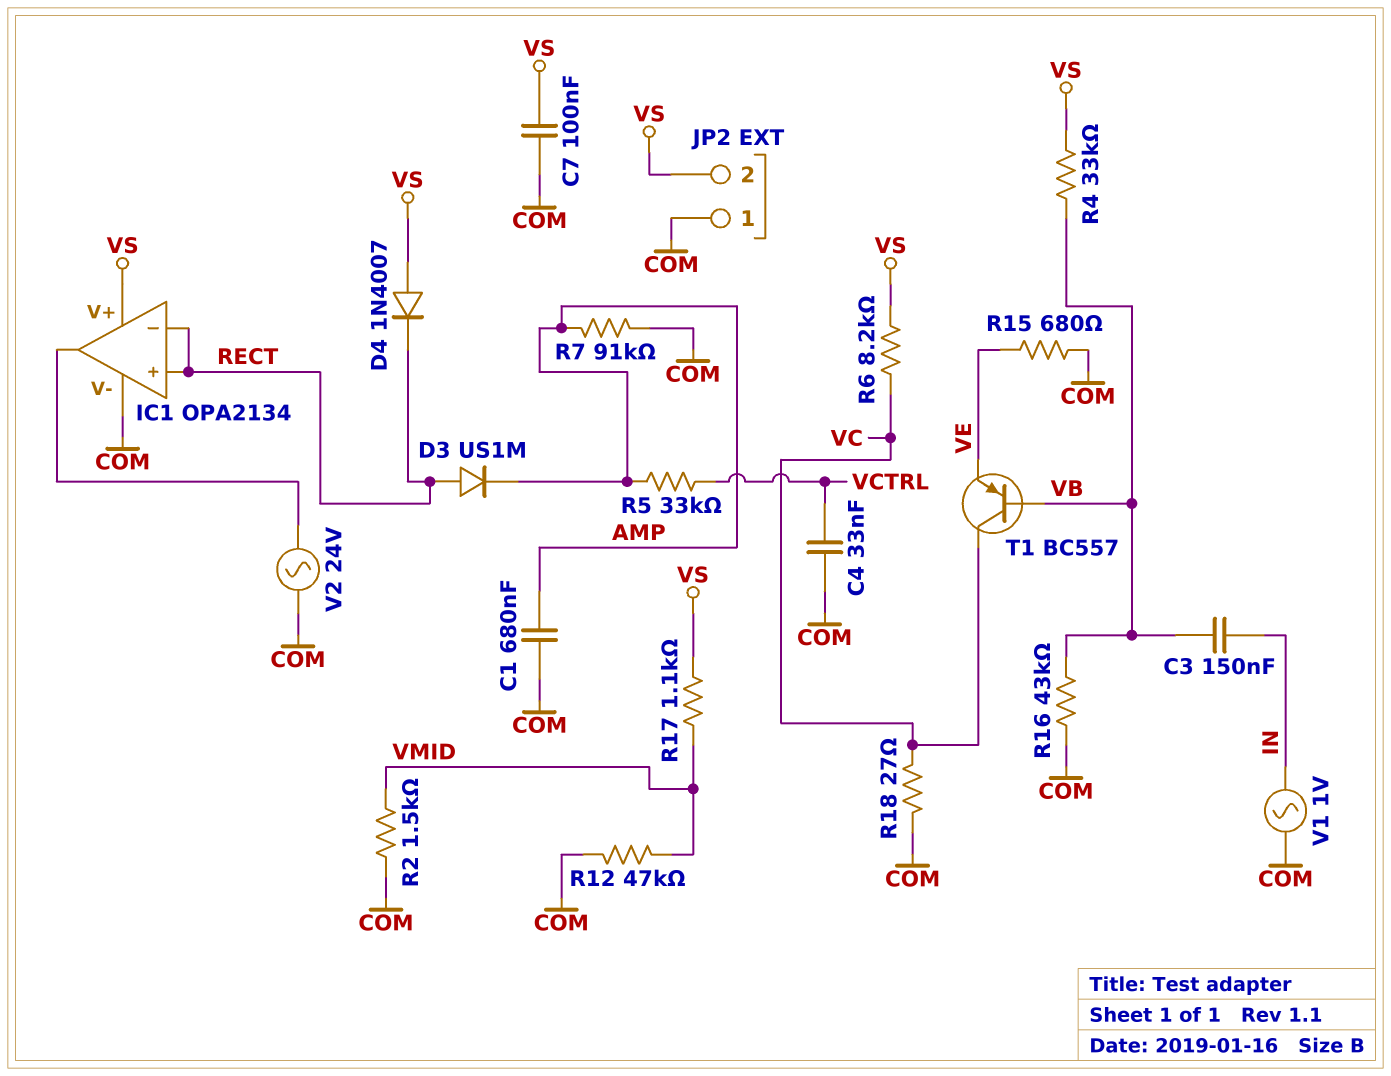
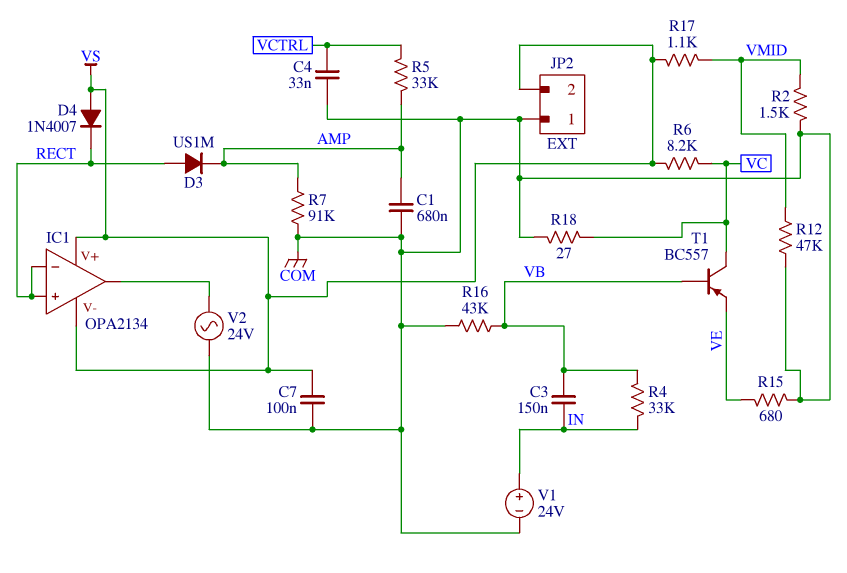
IC1 pin V-: COM -> VS
R4: 33k (VB, VS) -> 33k (IN, VB)
V1: AC 1V (COM, IN) -> 24V (plus IN, minus COM)

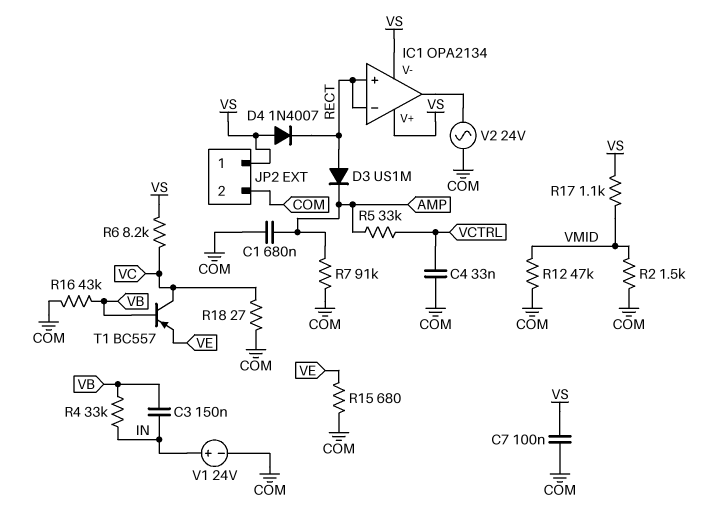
JP2 pin 1: COM -> VS
JP2 pin 2: VS -> COM

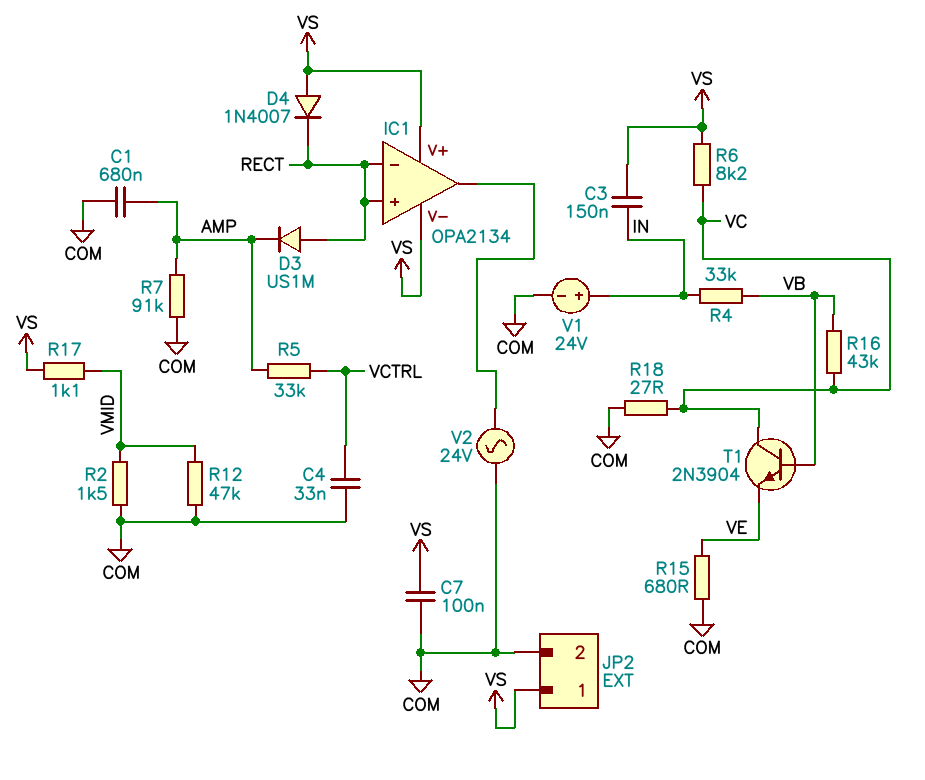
C3: 150nF (IN, VB) -> 150nF (IN, VS)
R16: 43k (COM, VB) -> 43k (VB, VC)
T1: PNP BC557 (B VB, C VC, E VE) -> NPN 2N3904 (B VB, C VC, E VE)

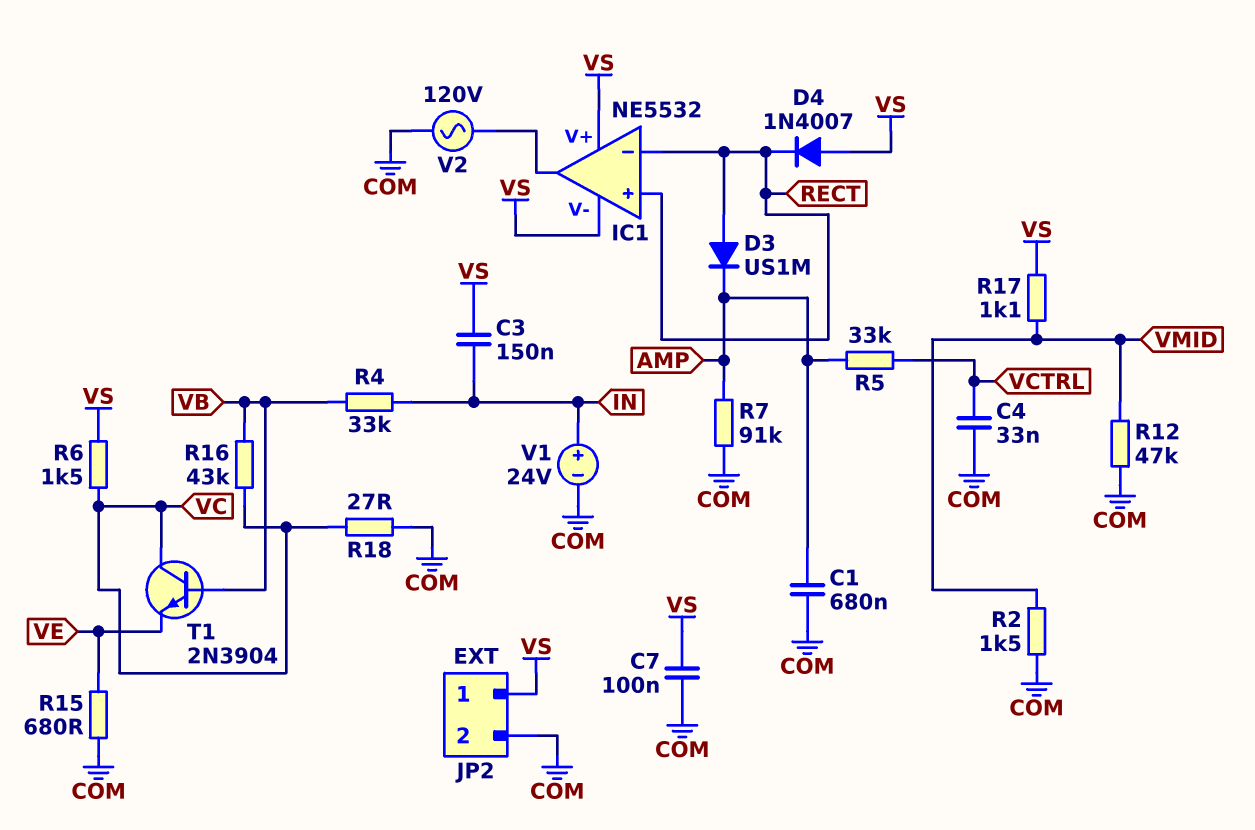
IC1: OPA2134 -> NE5532
R6: 8.2k (VC, VS) -> 1.5k (VC, VS)
V2: AC 24V (COM, IC1/out) -> AC 120V (COM, IC1/out)

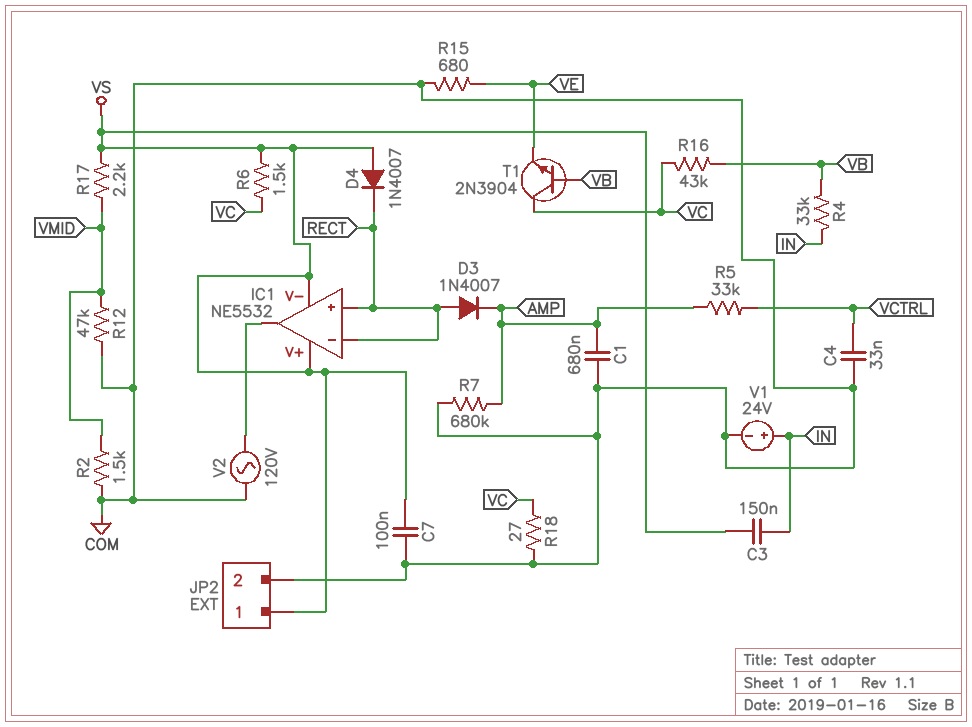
D3: diode US1M (A RECT, K AMP) -> diode 1N4007 (A RECT, K AMP)
R7: 91k (AMP, COM) -> 680k (AMP, COM)
R17: 1.1k (VMID, VS) -> 2.2k (VMID, VS)

